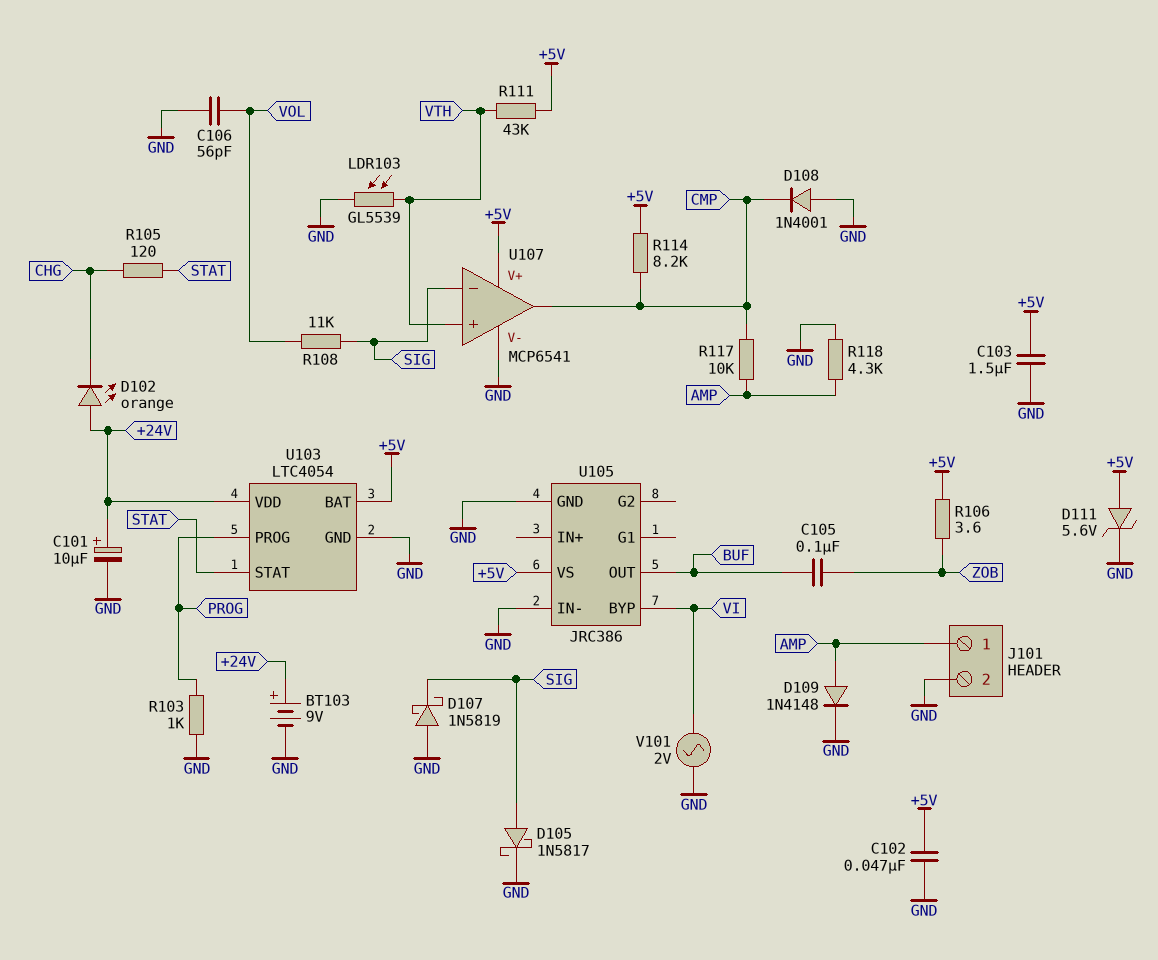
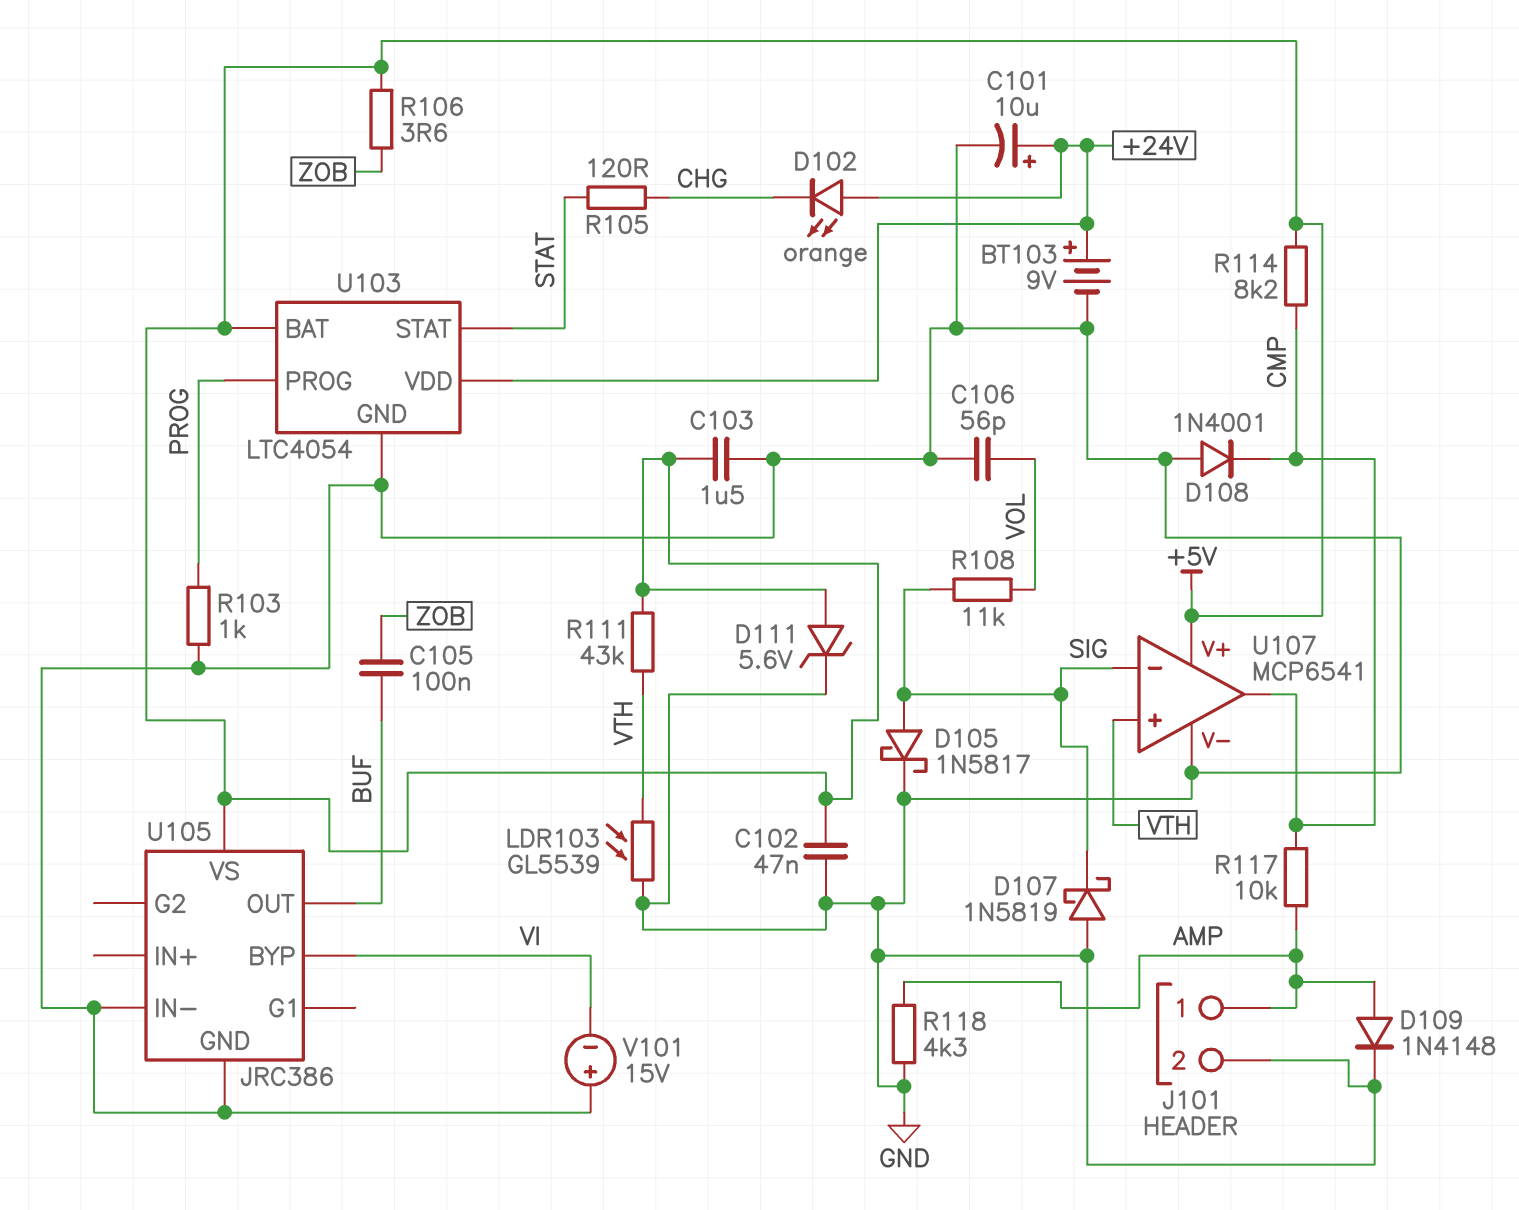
V101: AC 2V (GND, VI) -> 15V (plus GND, minus VI)

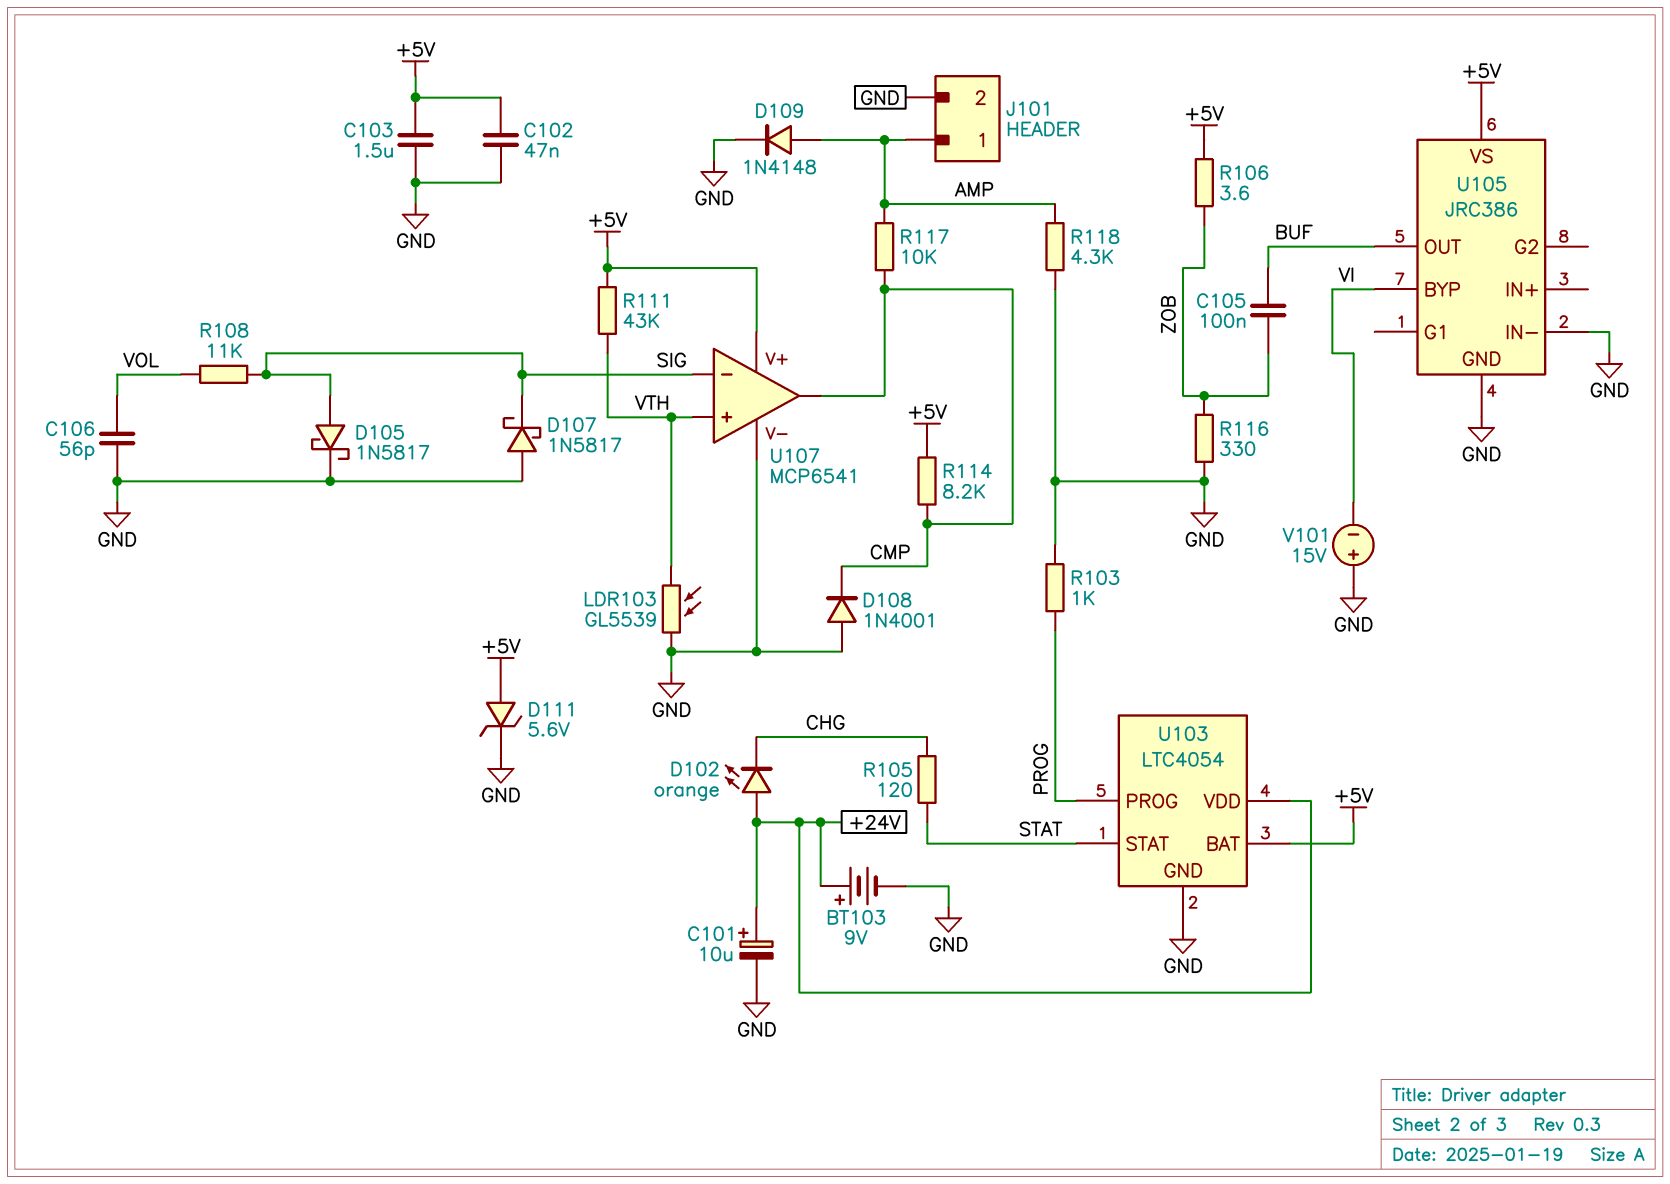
D107: schottky 1N5819 (A GND, K SIG) -> schottky 1N5817 (A GND, K SIG)
R116: none -> 330 (GND, ZOB)

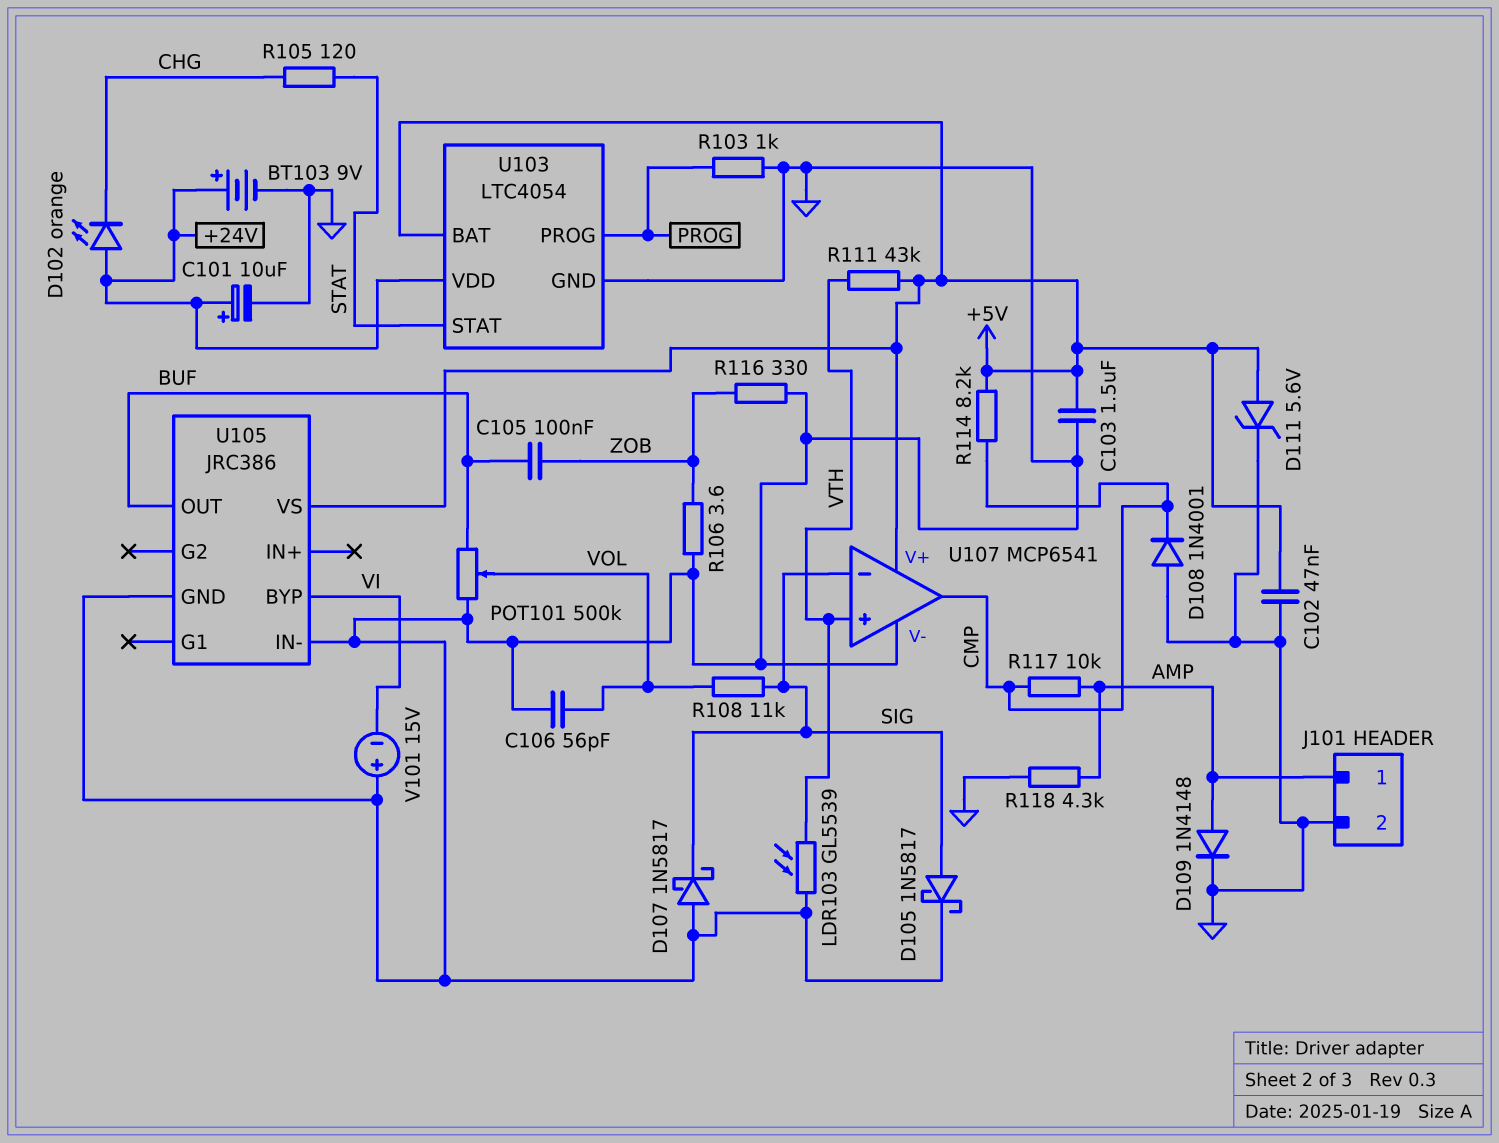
POT101: none -> 500k (BUF, GND, wiper VOL)
R106: 3.6 (+5V, ZOB) -> 3.6 (GND, ZOB)

